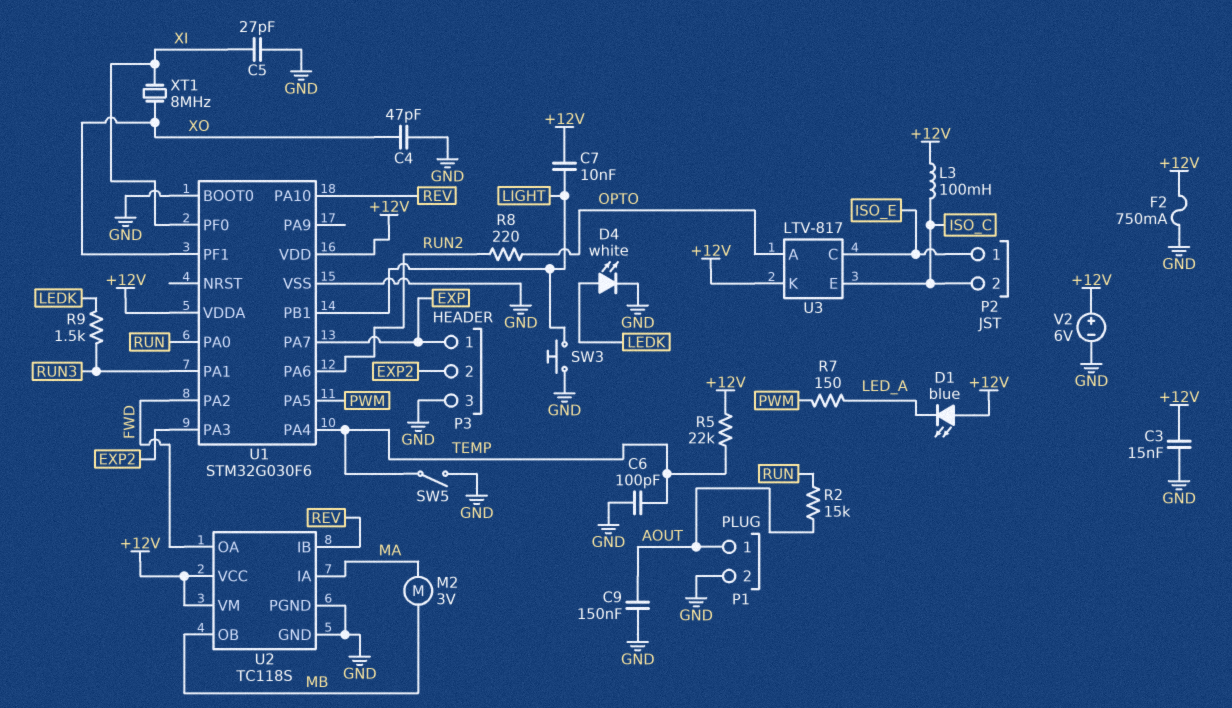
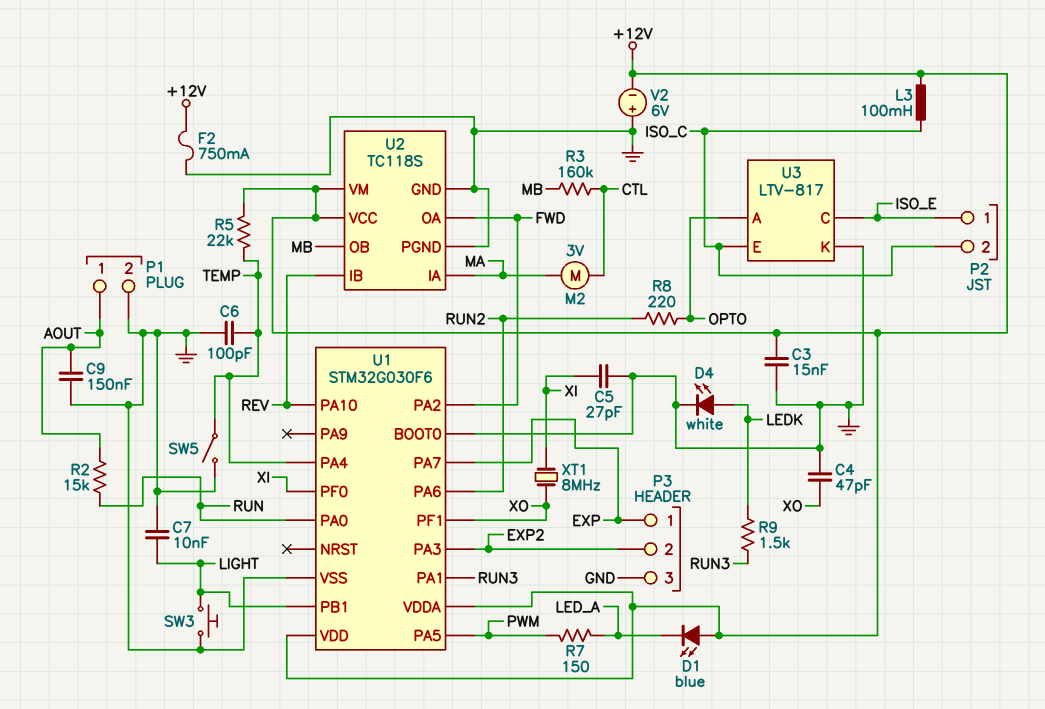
C7: 10nF (+12V, LIGHT) -> 10nF (GND, LIGHT)
M2: motor 3V (MA, MB) -> motor 3V (CTL, MA)
R3: none -> 160k (CTL, MB)
U3 pin K: +12V -> GND
V2: 6V (plus +12V, minus GND) -> 6V (plus GND, minus +12V)

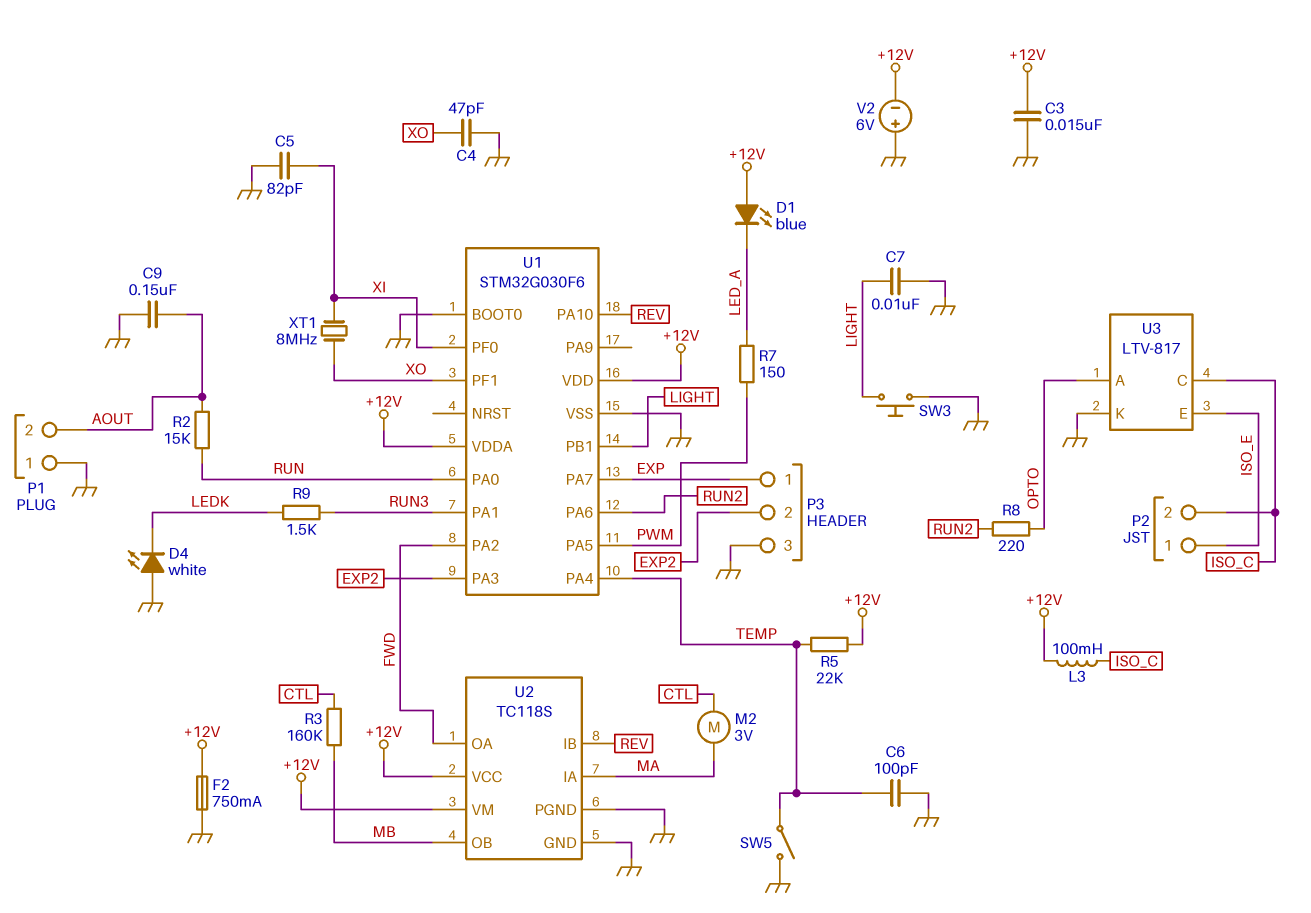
C5: 27pF (GND, XI) -> 82pF (GND, XI)
D4: LED white (A LEDK, K GND) -> LED white (A GND, K LEDK)
P1 pin 1: AOUT -> GND
P1 pin 2: GND -> AOUT
U3 pin C: ISO_E -> ISO_C
U3 pin E: ISO_C -> ISO_E

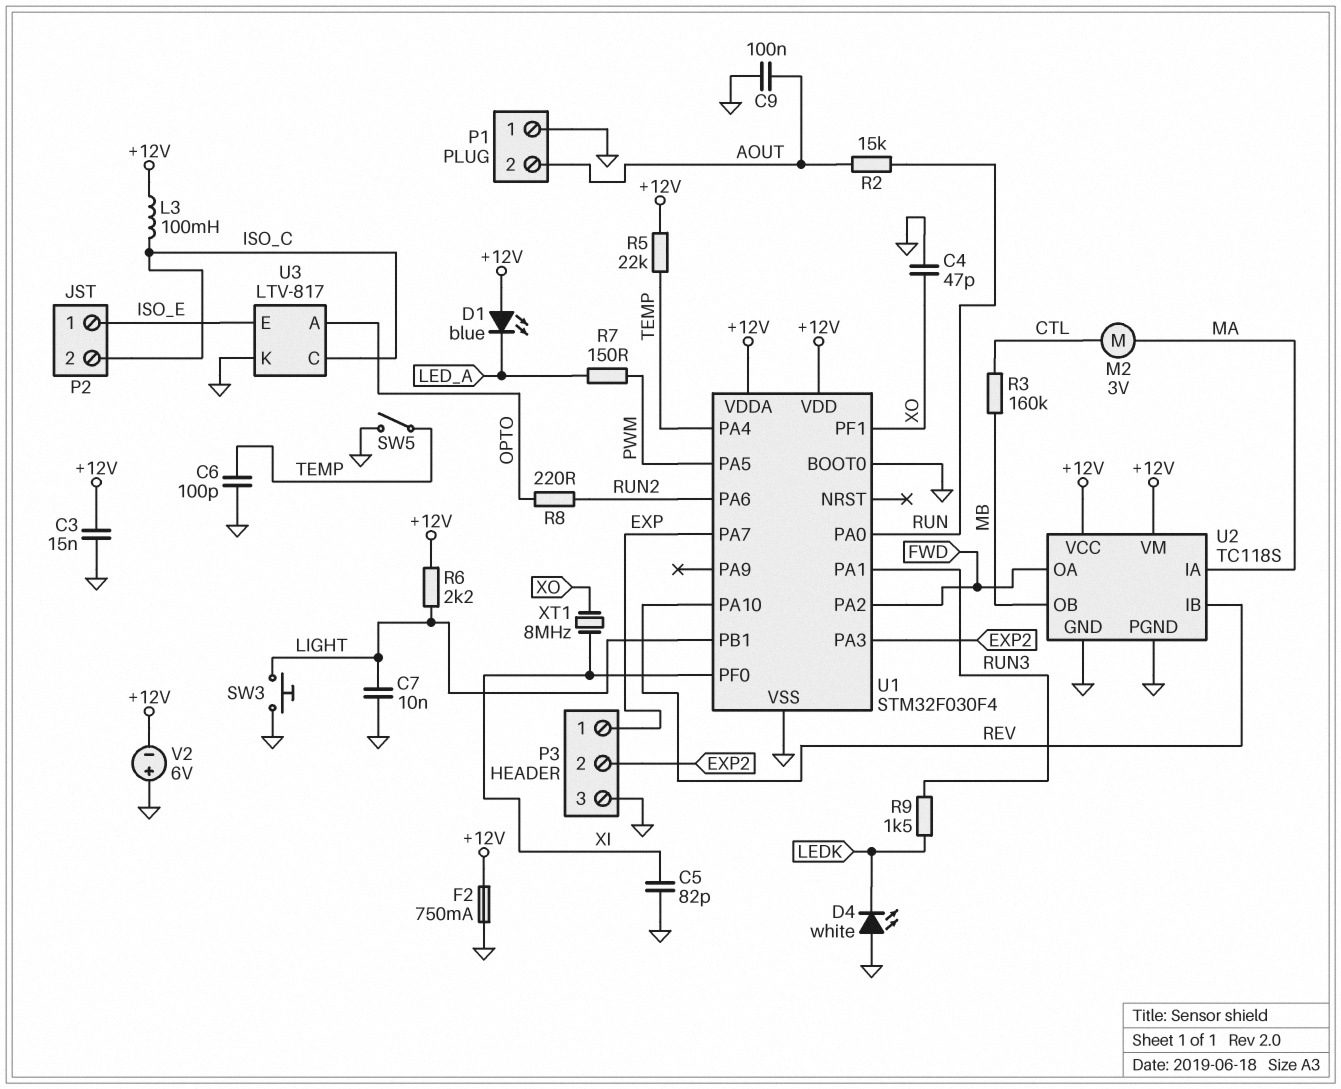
C9: 150nF (AOUT, GND) -> 100nF (AOUT, GND)
R6: none -> 2.2k (+12V, LIGHT)
U1: STM32G030F6 -> STM32F030F4

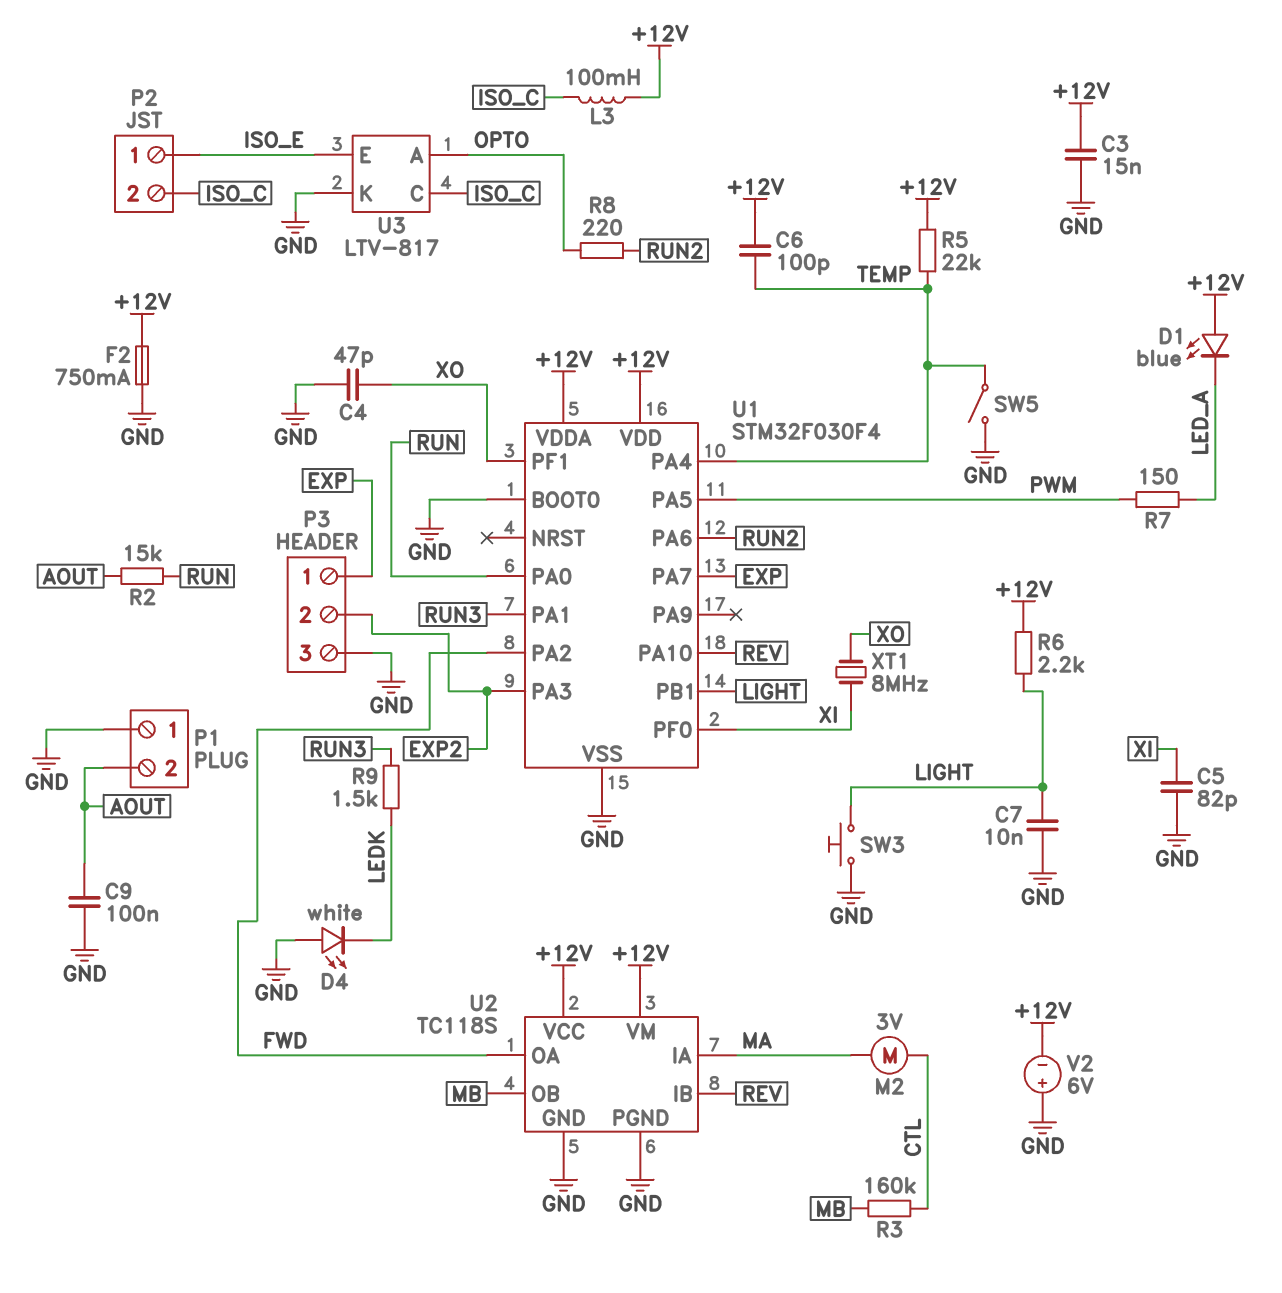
C6: 100pF (GND, TEMP) -> 100pF (+12V, TEMP)

